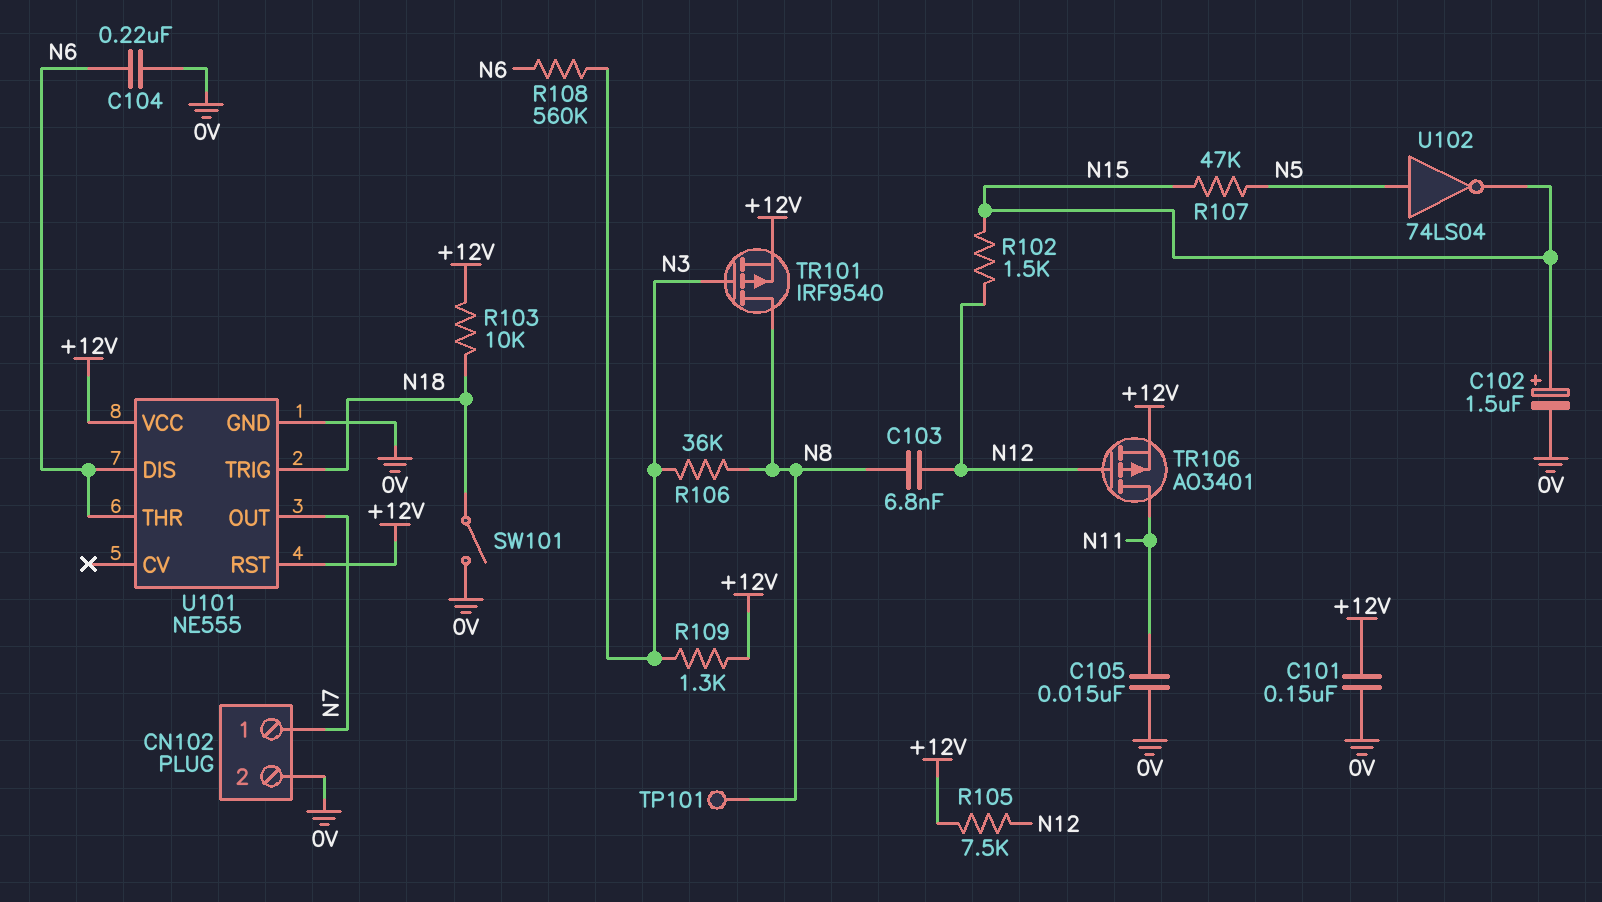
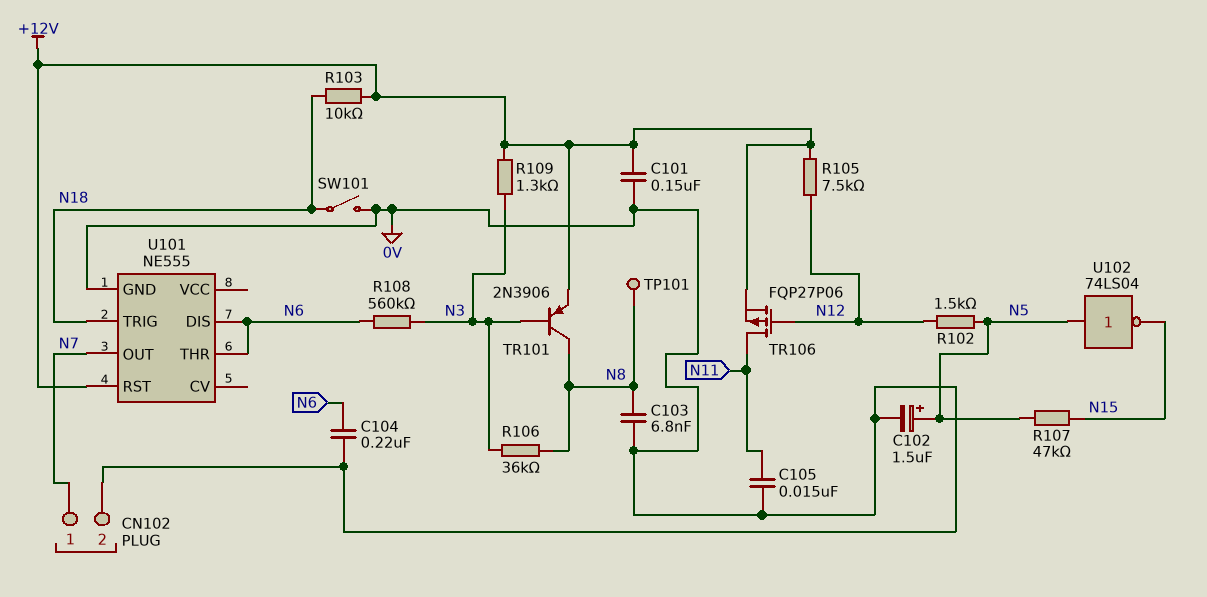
C102: 1.5uF (plus N15, minus 0V) -> 1.5uF (plus N5, minus 0V)
C103: 6.8nF (N8, N12) -> 6.8nF (0V, N8)
R102: 1.5k (N12, N15) -> 1.5k (N5, N12)
TR101: PMOS IRF9540 (G N3, D N8, S +12V) -> PNP 2N3906 (B N3, C N8, E +12V)
TR106: PMOS AO3401 (G N12, D N11, S +12V) -> PMOS FQP27P06 (G N12, D N11, S +12V)
U101 pin VCC: +12V -> none

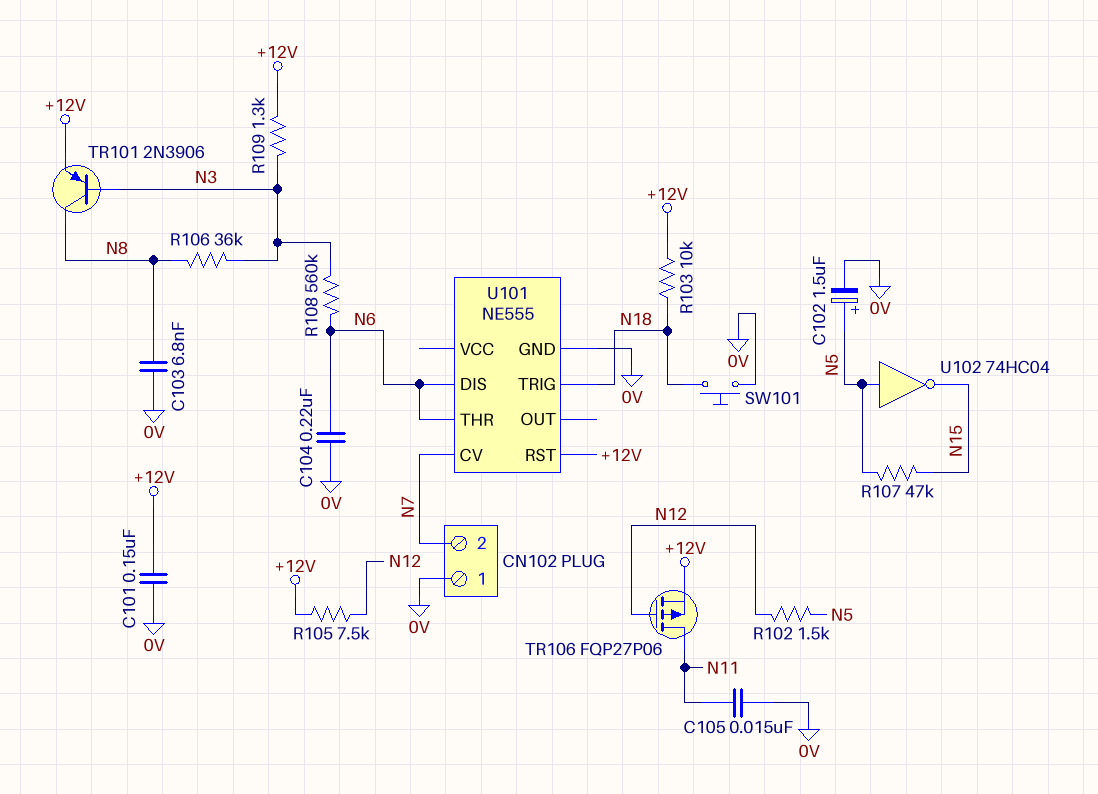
CN102 pin 1: N7 -> 0V
CN102 pin 2: 0V -> N7
SW101: switch (0V, N18) -> button (0V, N18)
TP101: test point (N8) -> none
U101 pin CV: none -> N7
U101 pin OUT: N7 -> none
U102: NOT 74LS04 (in N5, out N15) -> NOT 74HC04 (in N5, out N15)

